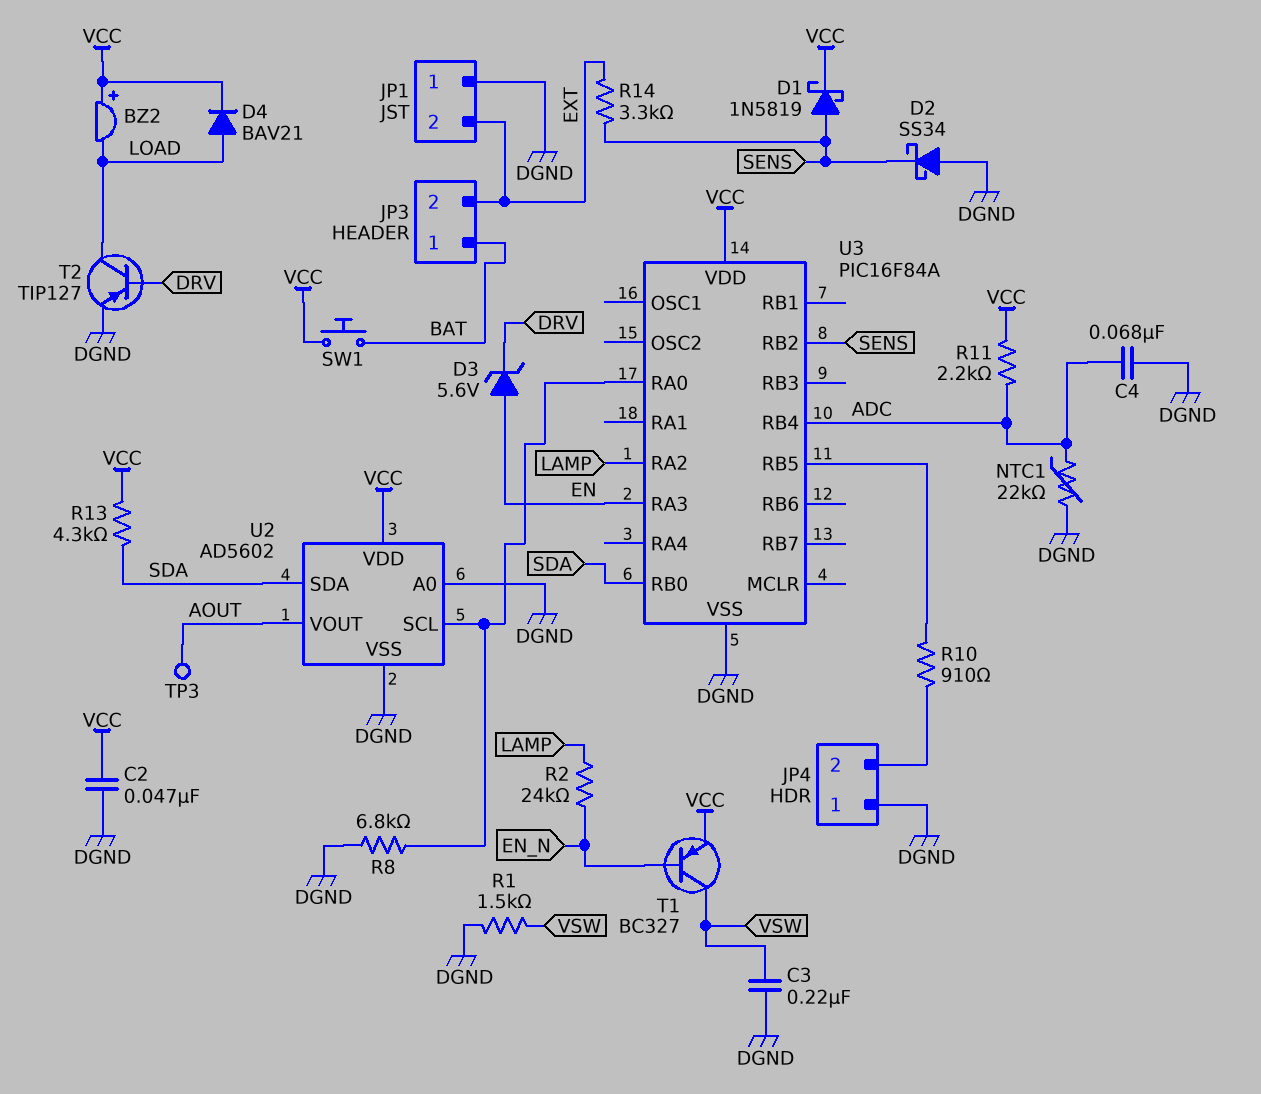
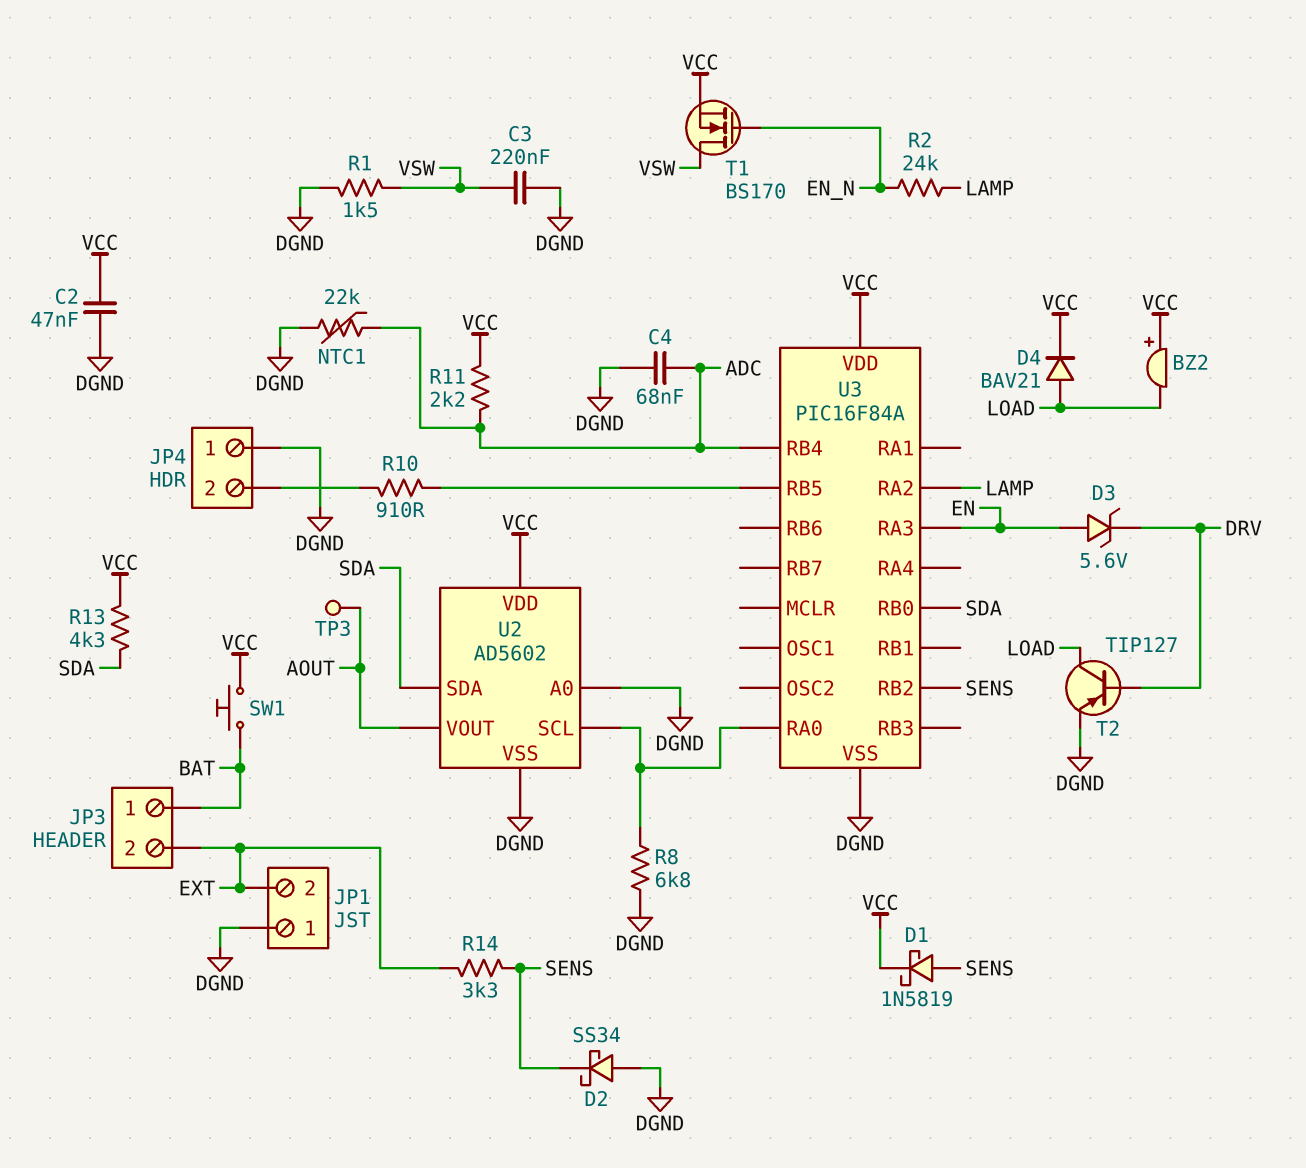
T1: PNP BC327 (B EN_N, C VSW, E VCC) -> NMOS BS170 (G EN_N, D VSW, S VCC)

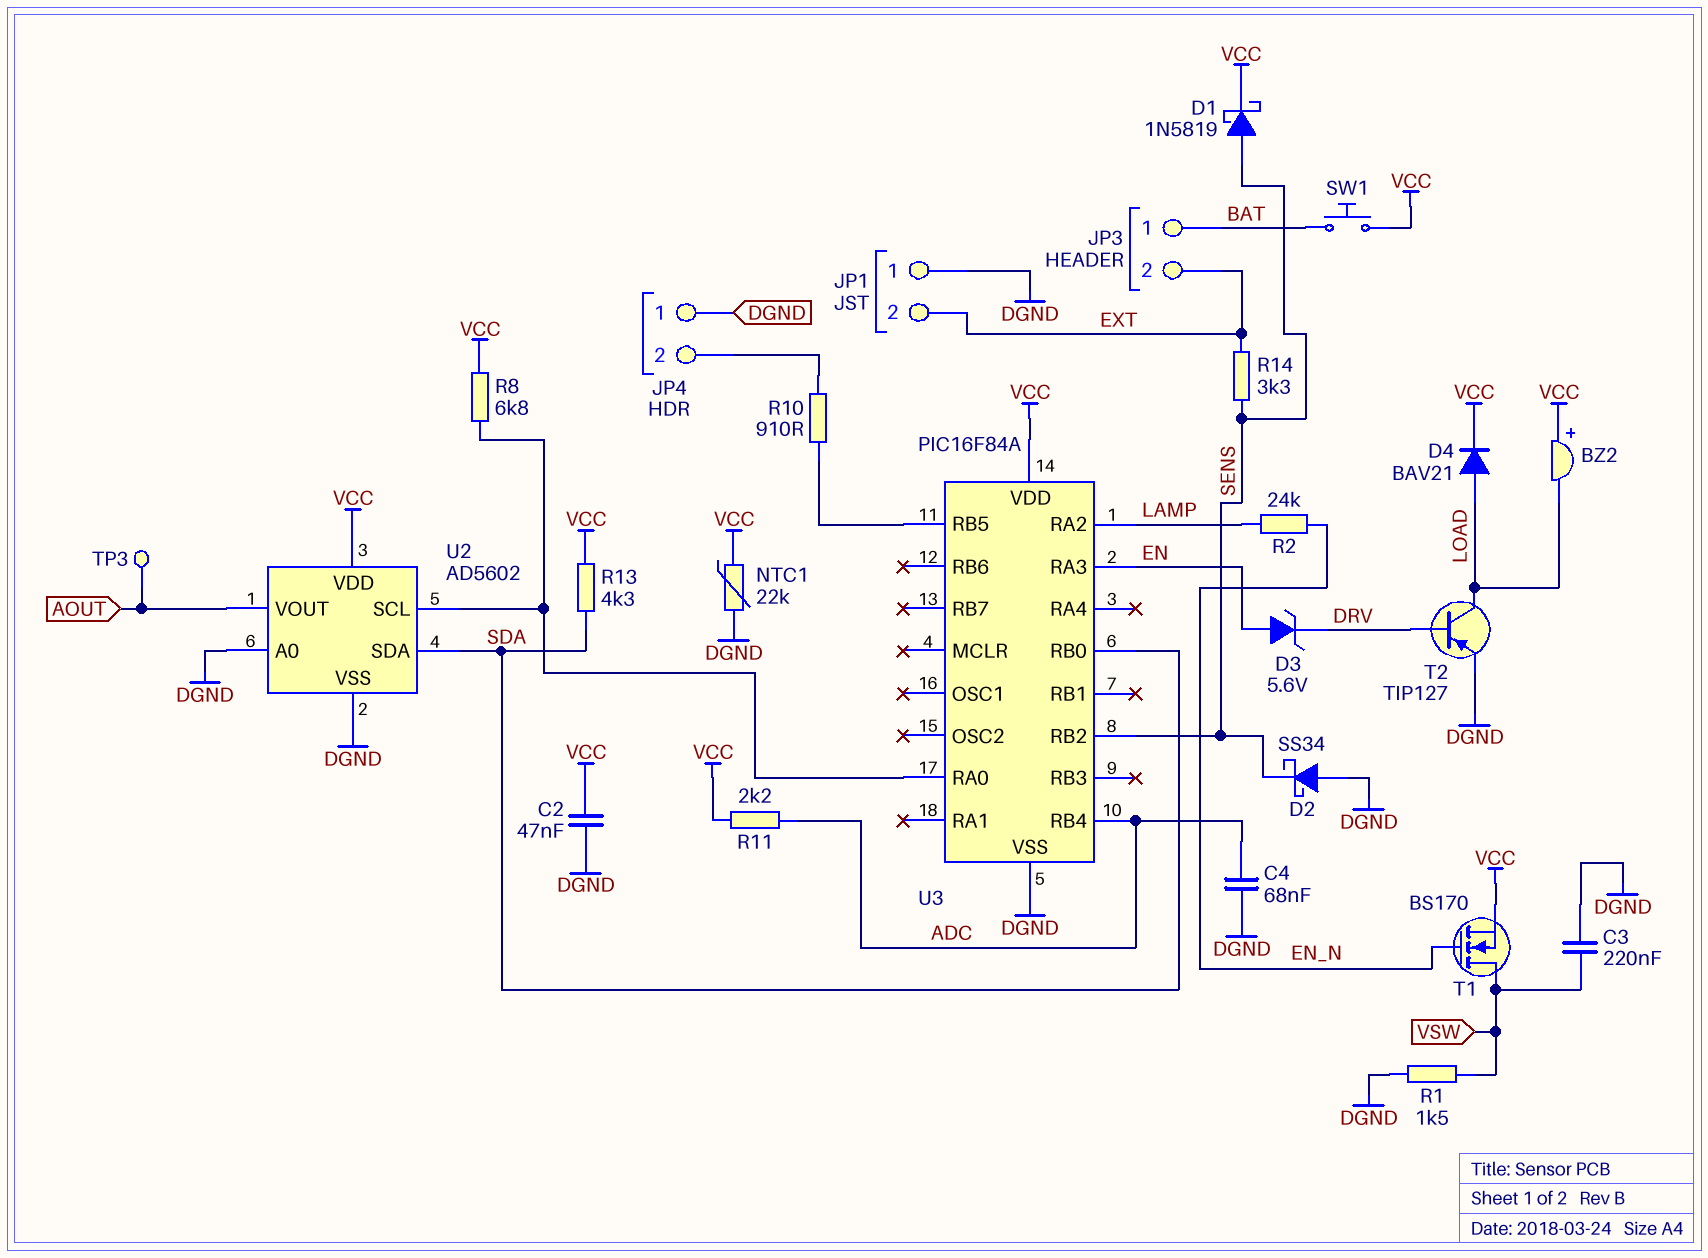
NTC1: 22k (ADC, DGND) -> 22k (DGND, VCC)
R8: 6.8k (DGND, U2/SCL) -> 6.8k (U2/SCL, VCC)

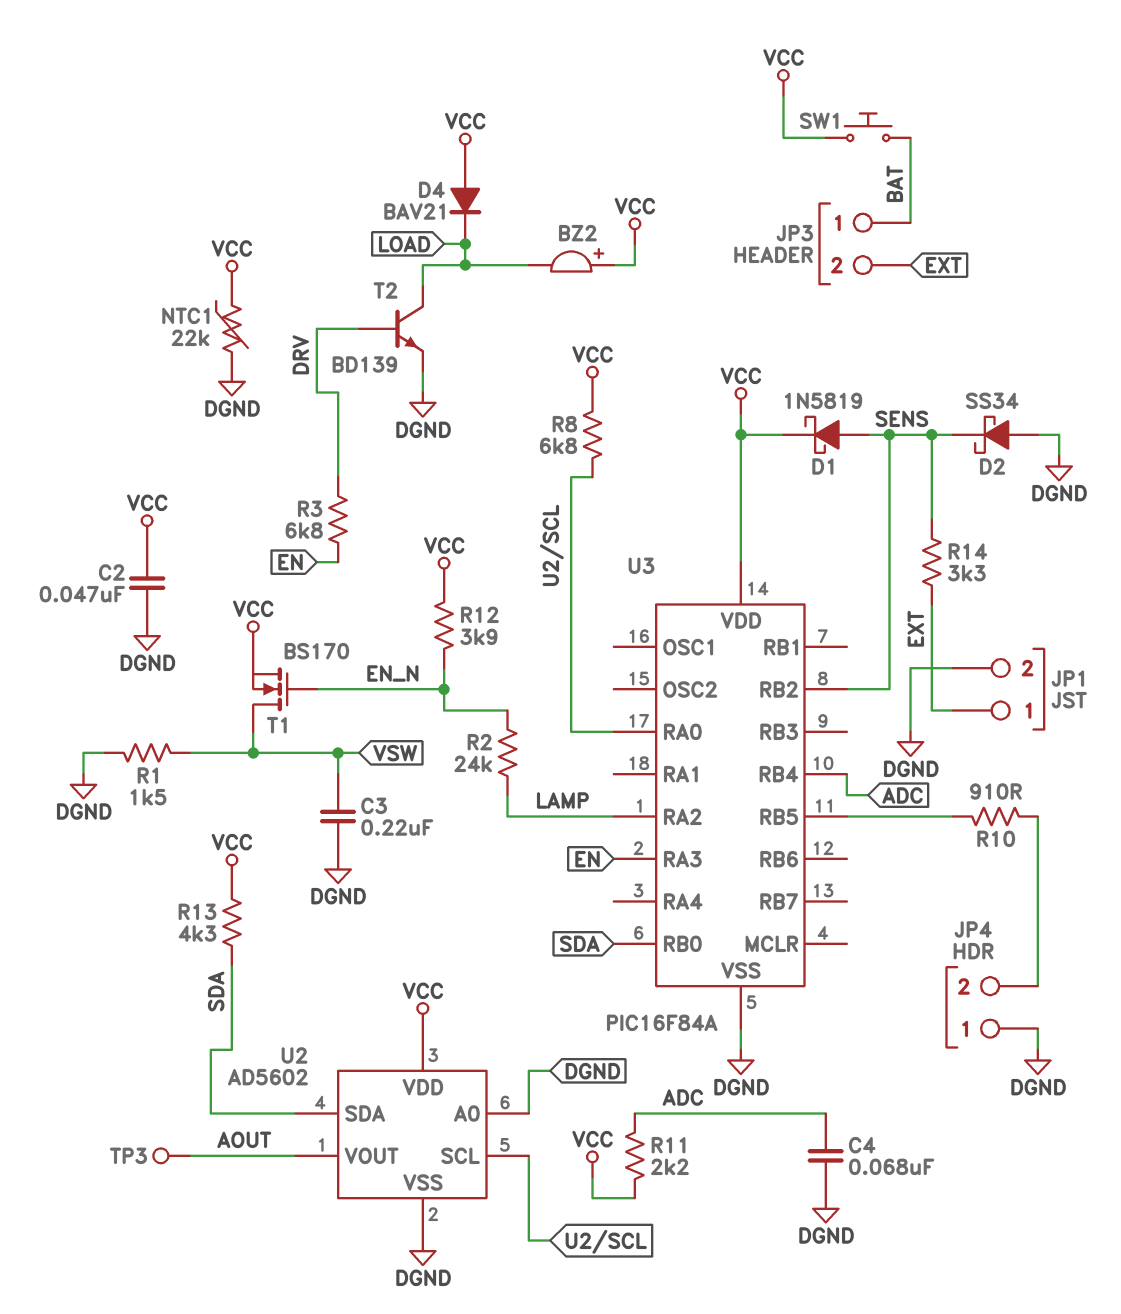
D3: zener 5.6V (A EN, K DRV) -> none
D4: diode BAV21 (A LOAD, K VCC) -> diode BAV21 (A VCC, K LOAD)
JP1 pin 1: DGND -> EXT
JP1 pin 2: EXT -> DGND
R3: none -> 6.8k (DRV, EN)
R12: none -> 3.9k (EN_N, VCC)
T2: PNP TIP127 (B DRV, C LOAD, E DGND) -> NPN BD139 (B DRV, C LOAD, E DGND)

